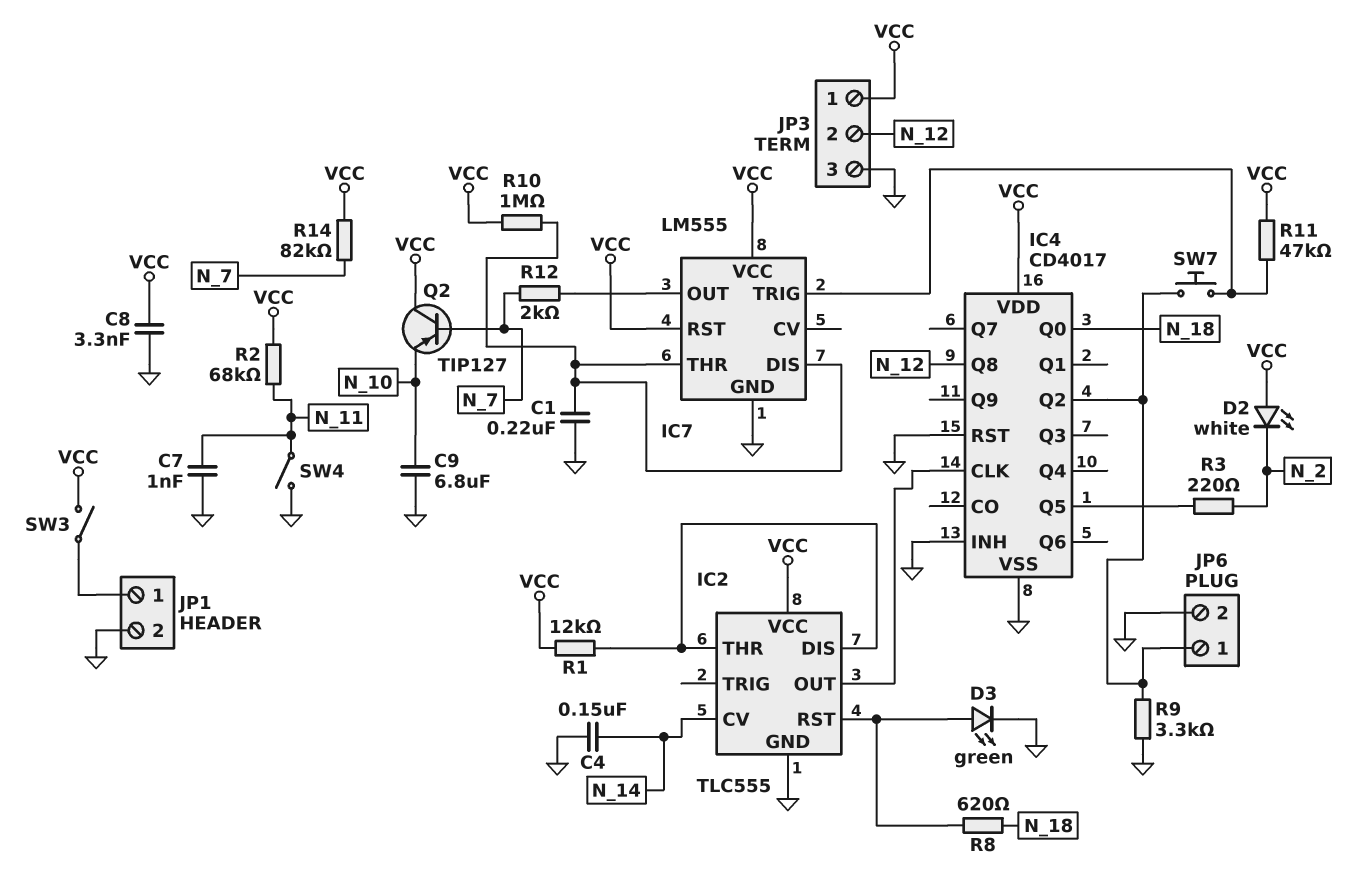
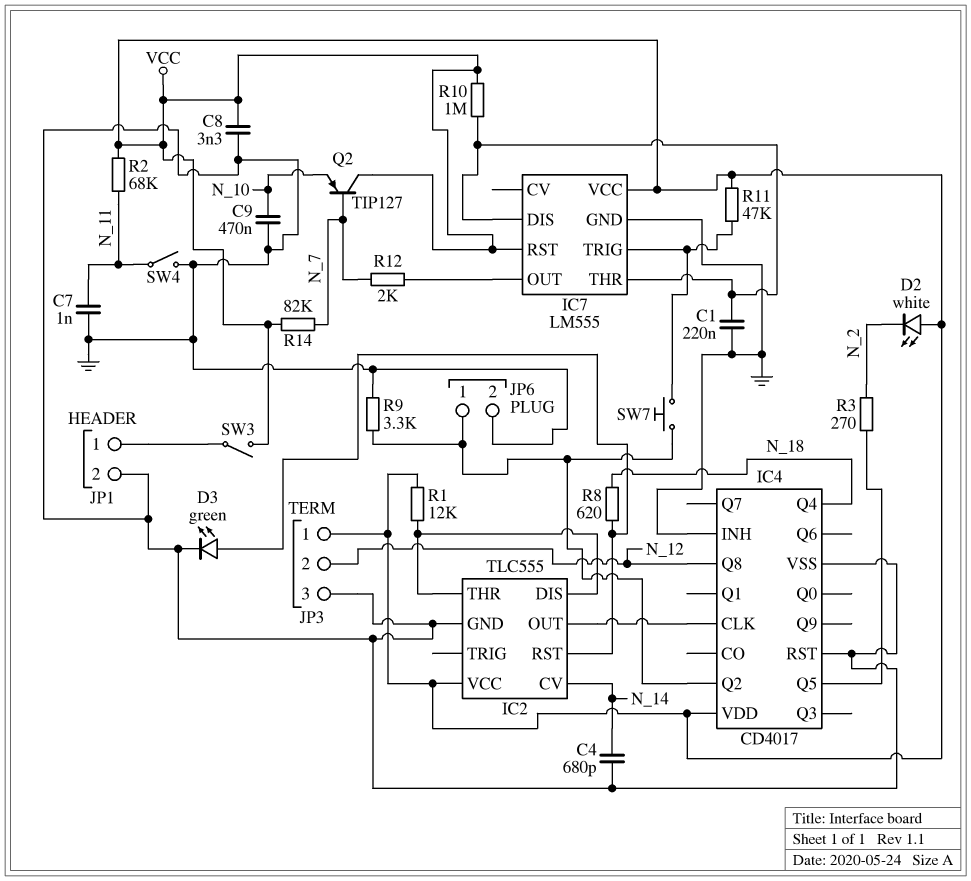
C4: 150nF (GND, N_14) -> 680pF (GND, N_14)
C9: 6.8uF (GND, N_10) -> 470nF (GND, N_10)
IC4 pin Q0: N_18 -> none
IC4 pin Q4: none -> N_18
R3: 220 (IC4/Q5, N_2) -> 270 (IC4/Q5, N_2)

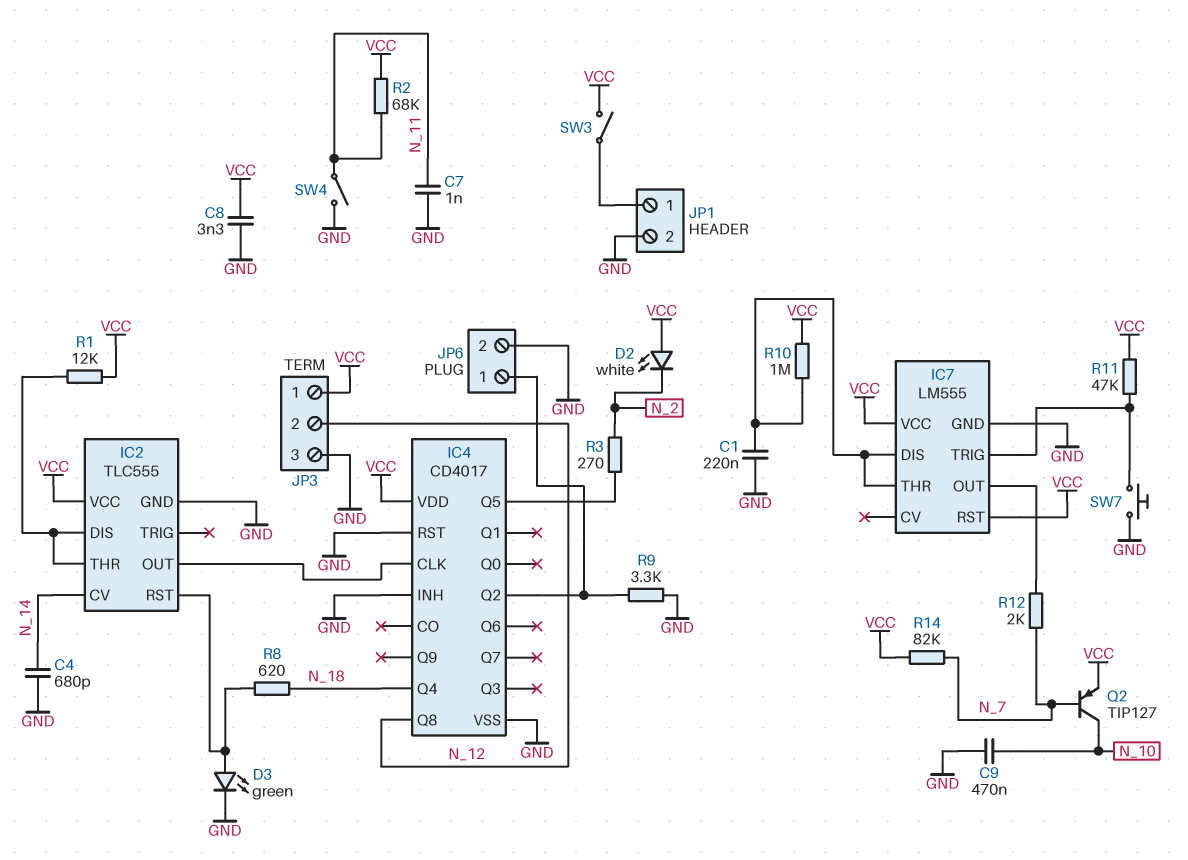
Q2: PNP TIP127 (B N_7, C VCC, E N_10) -> PNP TIP127 (B N_7, C N_10, E VCC)
SW7: button (IC4/Q2, IC7/TRIG) -> button (GND, IC7/TRIG)

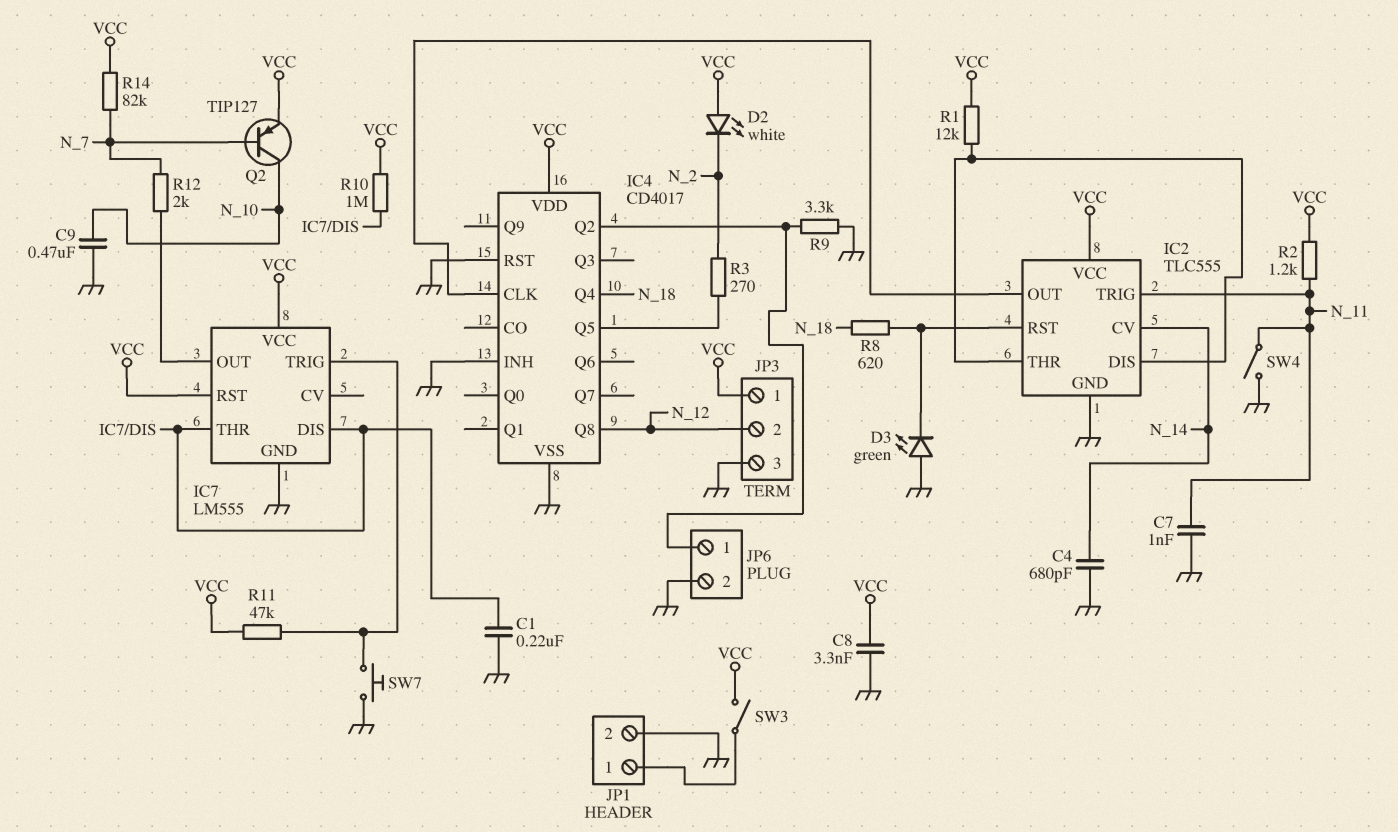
D3: LED green (A IC2/RST, K GND) -> LED green (A GND, K IC2/RST)
IC2 pin TRIG: none -> N_11
R2: 68k (N_11, VCC) -> 1.2k (N_11, VCC)

